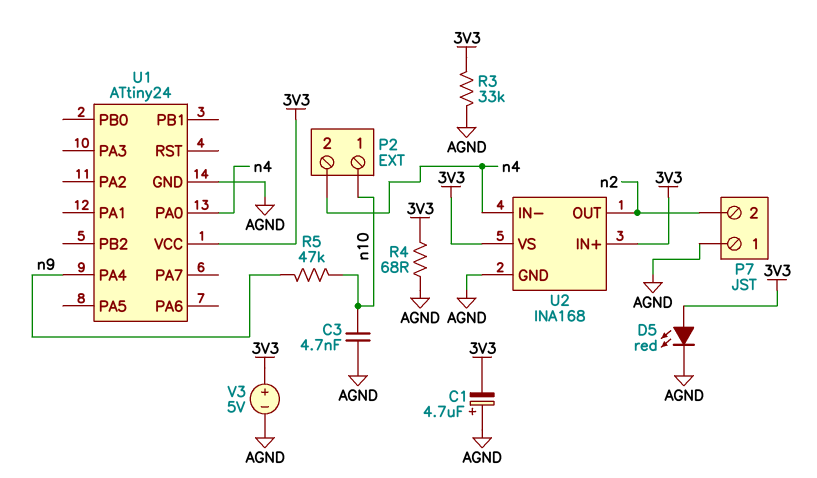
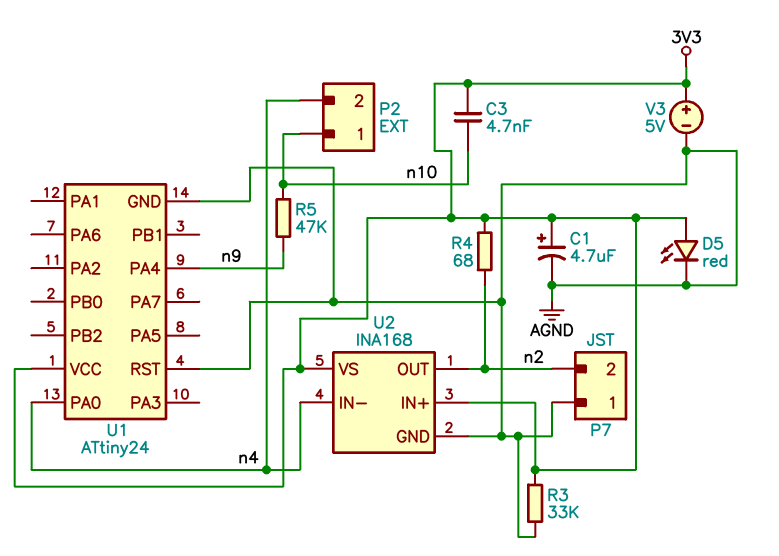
C1: 4.7uF (plus AGND, minus 3V3) -> 4.7uF (plus 3V3, minus AGND)
C3: 4.7nF (AGND, n10) -> 4.7nF (3V3, n10)
R4: 68 (3V3, AGND) -> 68 (3V3, n2)
U1 pin RST: none -> AGND

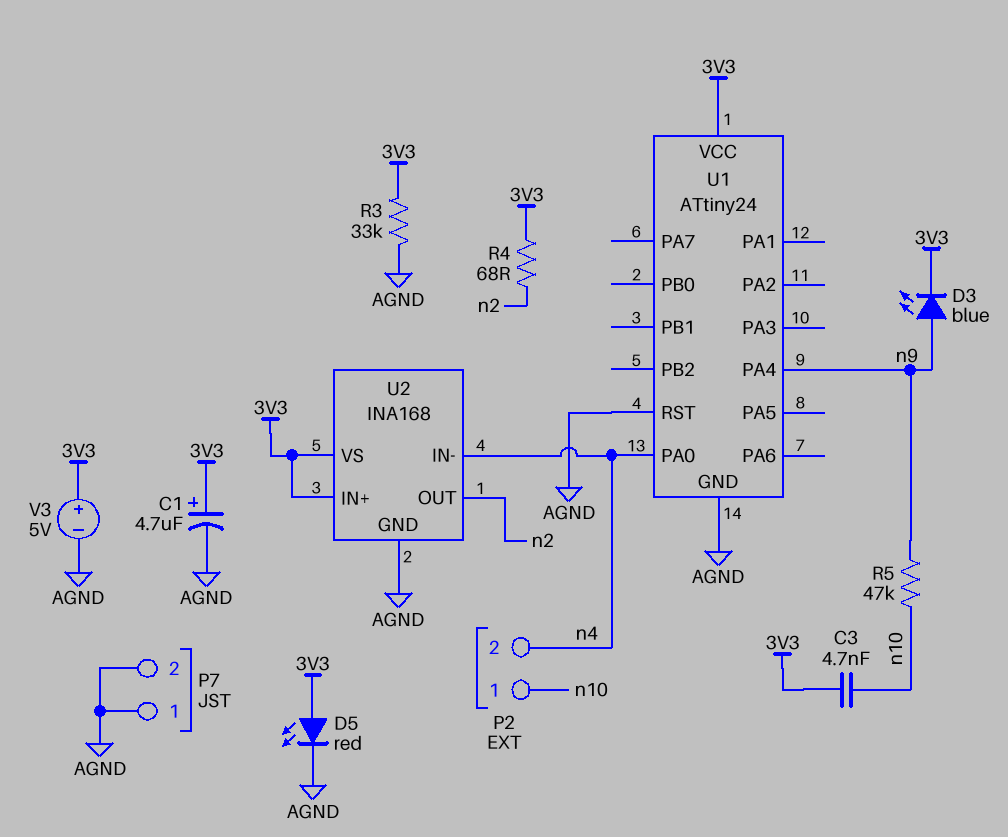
D3: none -> LED blue (A n9, K 3V3)
P7 pin 2: n2 -> AGND

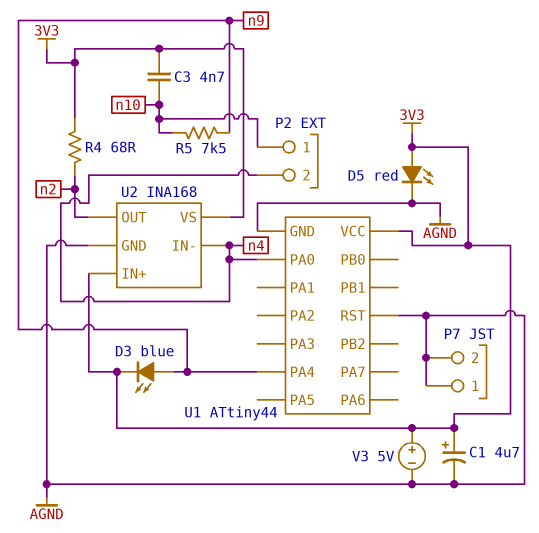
R3: 33k (3V3, AGND) -> none
R5: 47k (n9, n10) -> 7.5k (n9, n10)
U1: ATtiny24 -> ATtiny44

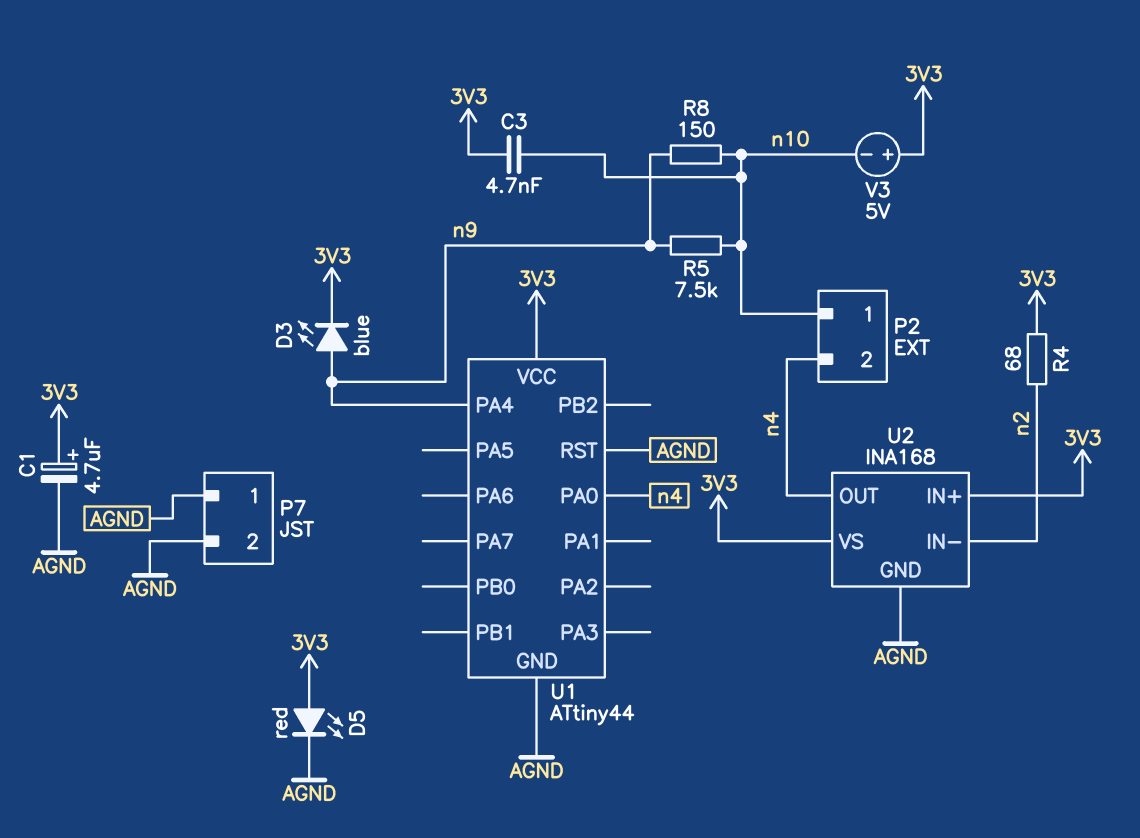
R8: none -> 150 (n9, n10)
U2 pin IN-: n4 -> n2
U2 pin OUT: n2 -> n4
V3: 5V (plus 3V3, minus AGND) -> 5V (plus 3V3, minus n10)

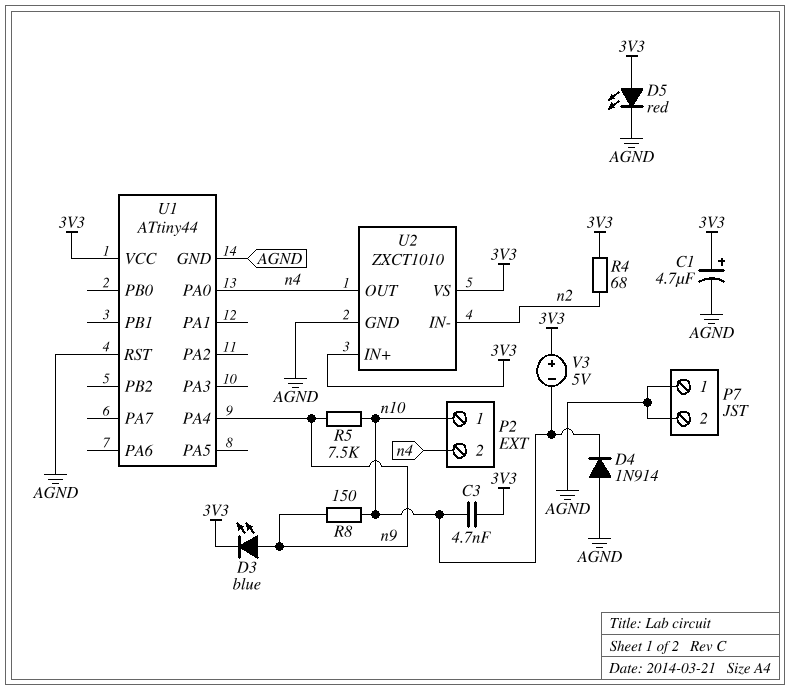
D4: none -> diode 1N914 (A AGND, K n10)
U2: INA168 -> ZXCT1010

